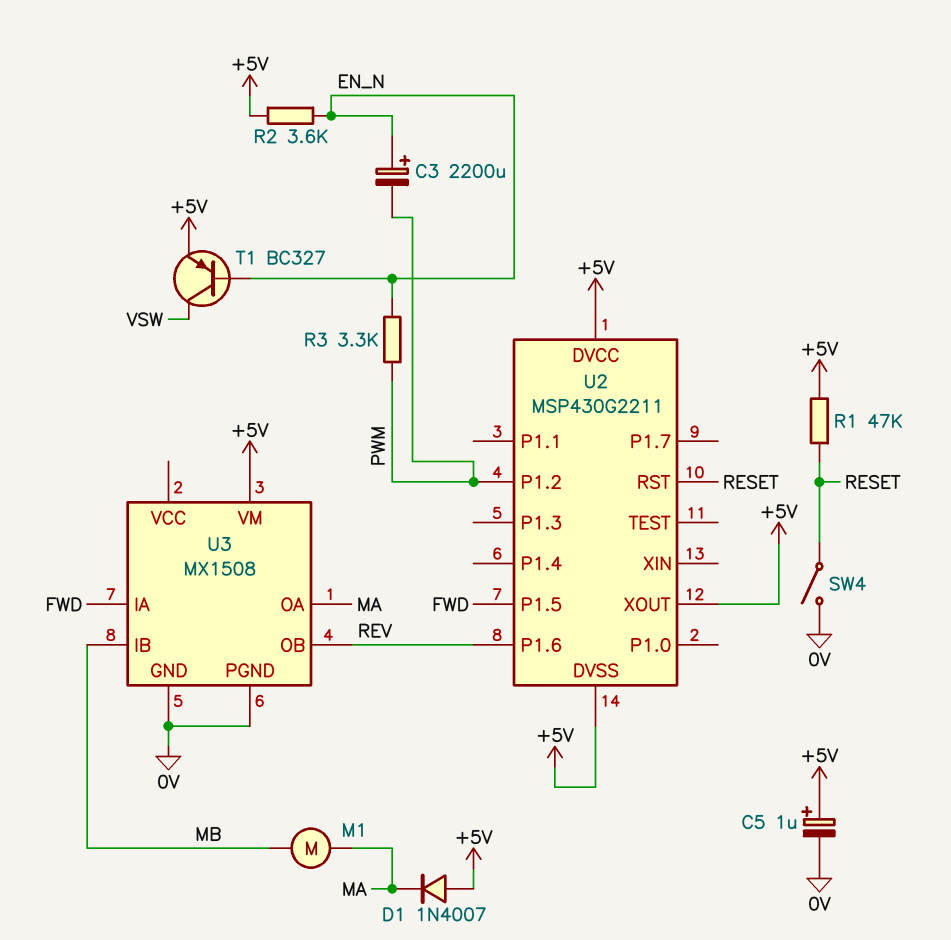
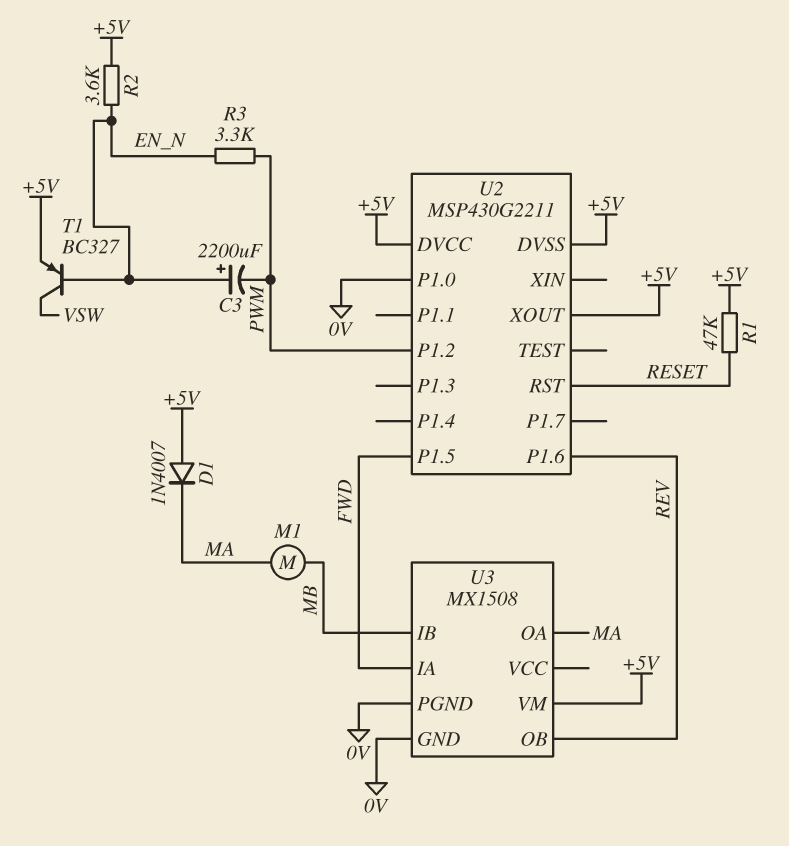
C5: 1uF (plus +5V, minus 0V) -> none
SW4: switch (0V, RESET) -> none
U2 pin P1.0: none -> 0V

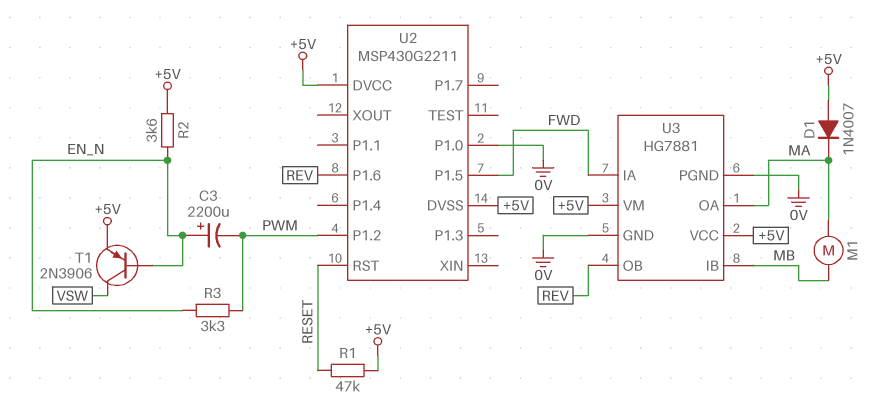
T1: PNP BC327 (B EN_N, C VSW, E +5V) -> PNP 2N3906 (B EN_N, C VSW, E +5V)
U2 pin XOUT: +5V -> none
U3: MX1508 -> HG7881
U3 pin VCC: none -> +5V

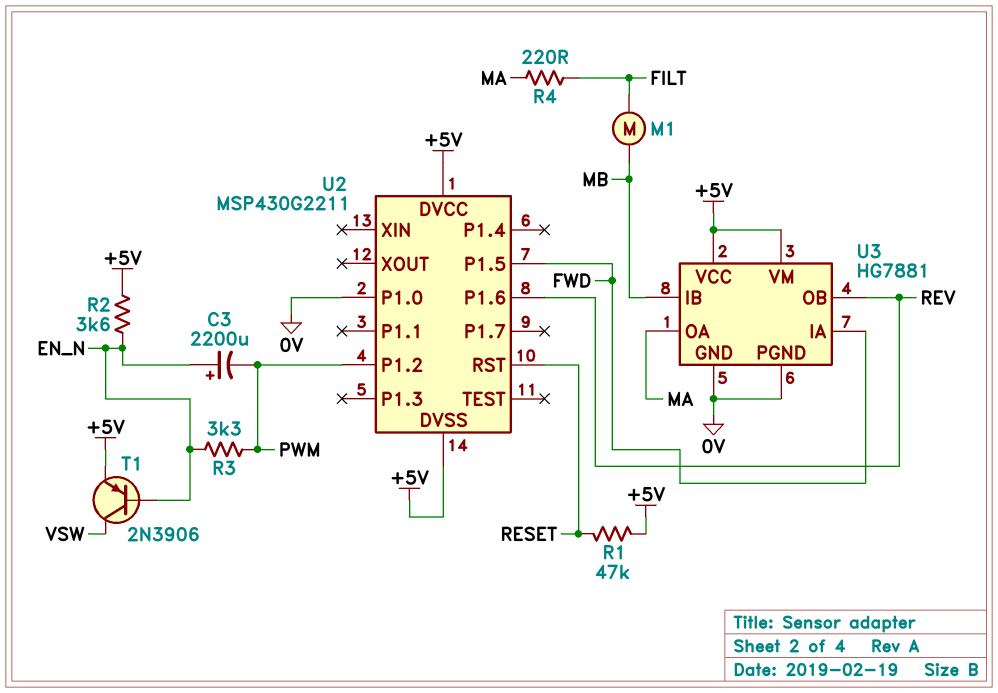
D1: diode 1N4007 (A +5V, K MA) -> none
M1: motor (MA, MB) -> motor (FILT, MB)
R4: none -> 220 (FILT, MA)

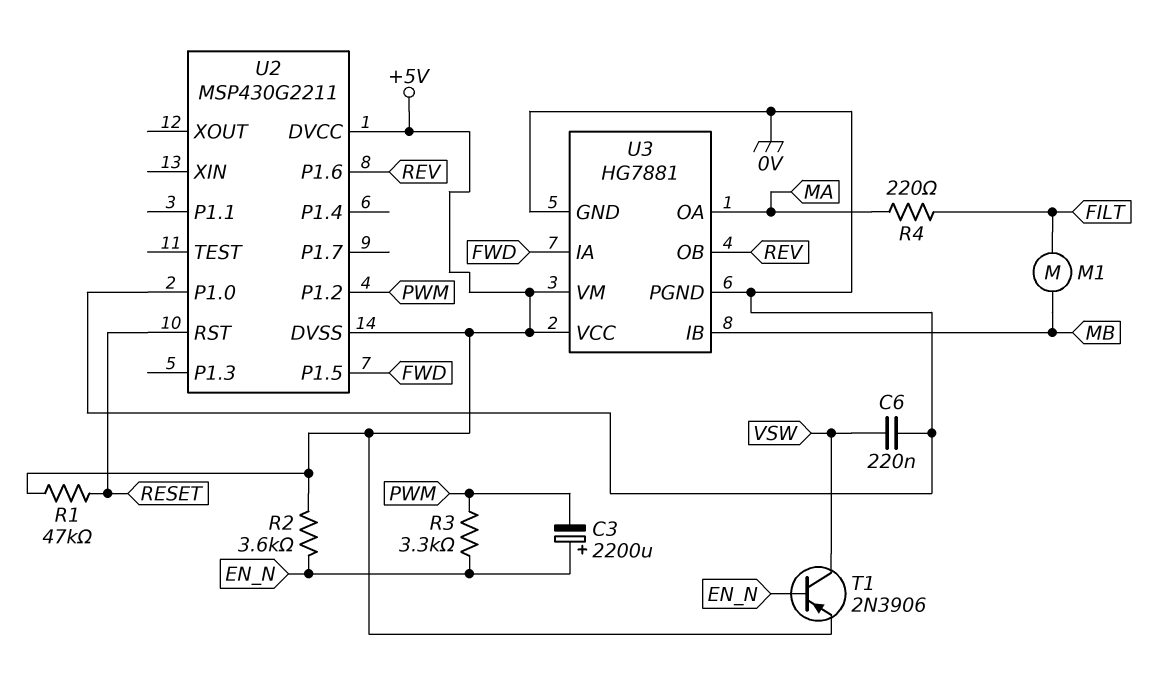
C6: none -> 220nF (0V, VSW)

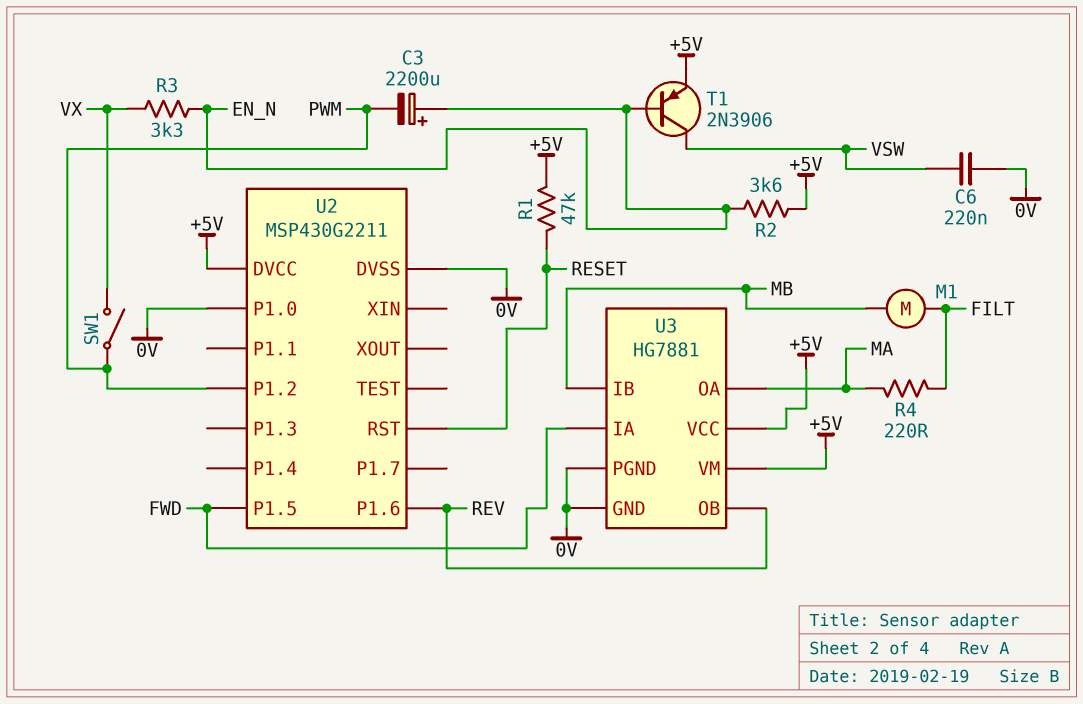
R3: 3.3k (EN_N, PWM) -> 3.3k (EN_N, VX)
SW1: none -> switch (PWM, VX)
U2 pin DVSS: +5V -> 0V

